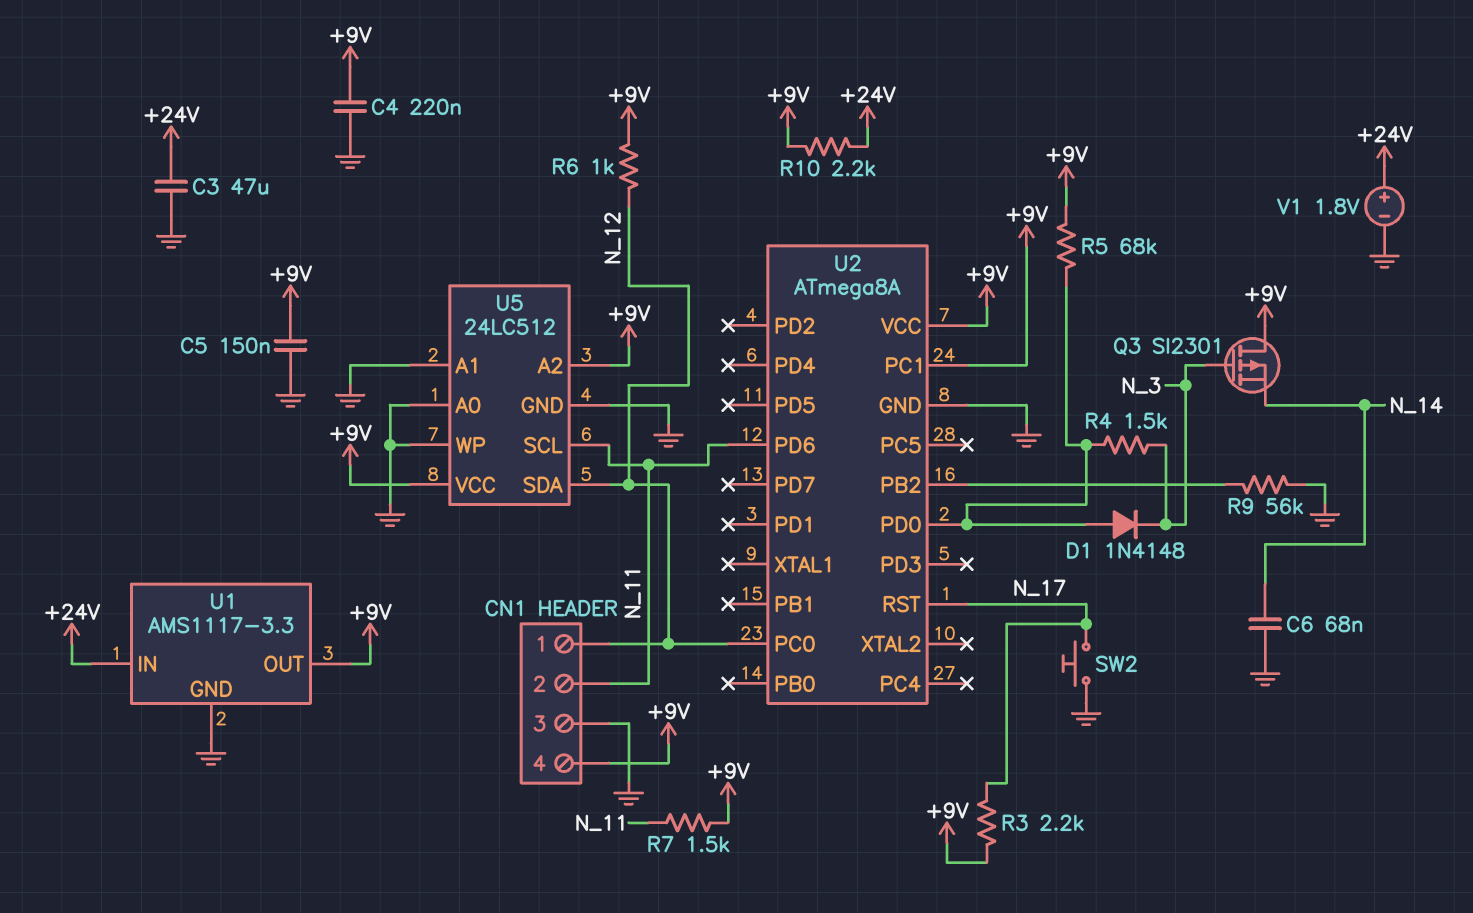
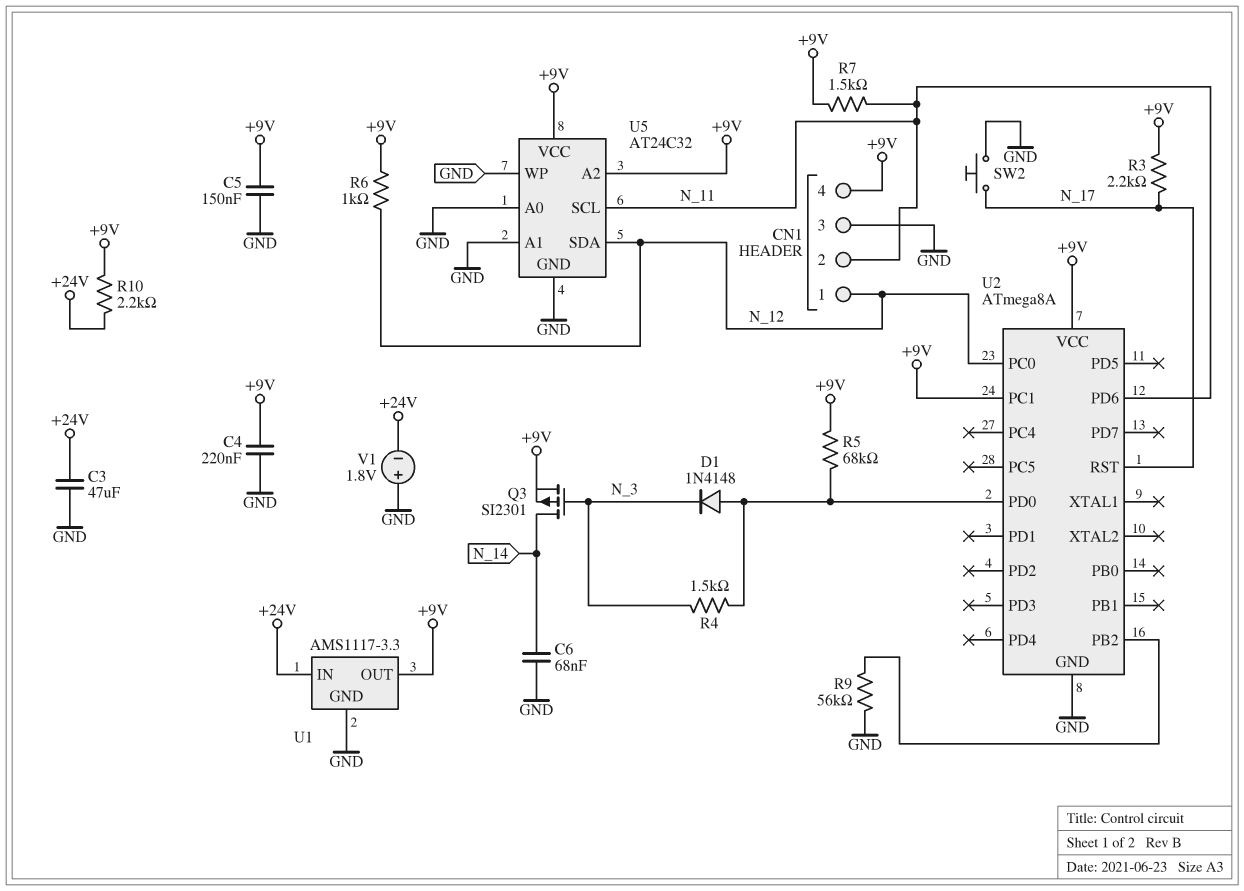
Q3: PMOS SI2301 (G N_3, D +9V, S N_14) -> PMOS SI2301 (G N_3, D N_14, S +9V)
U5: 24LC512 -> AT24C32
V1: 1.8V (plus +24V, minus GND) -> 1.8V (plus GND, minus +24V)

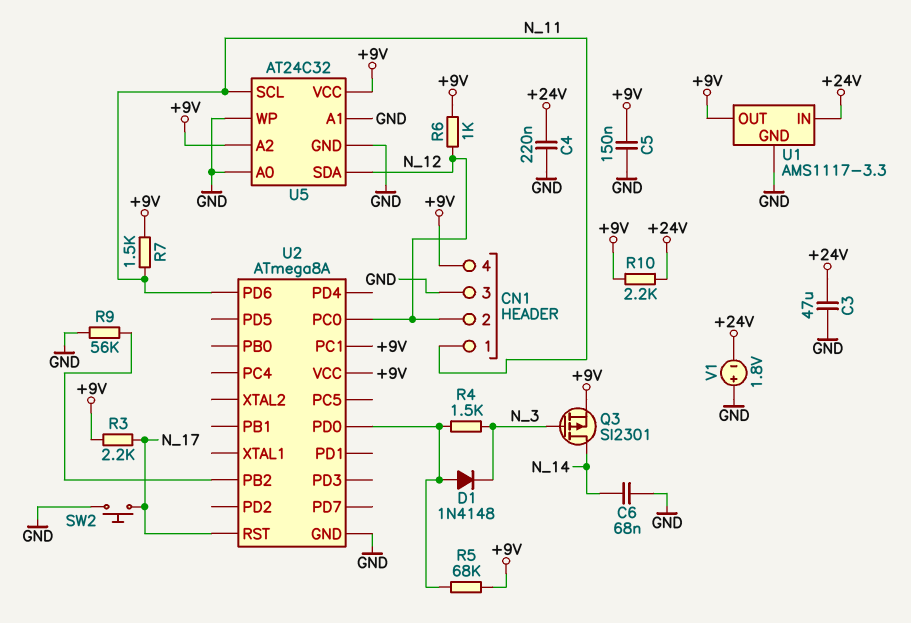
C4: 220nF (+9V, GND) -> 220nF (+24V, GND)
CN1 pin 1: N_12 -> N_11
CN1 pin 2: N_11 -> N_12

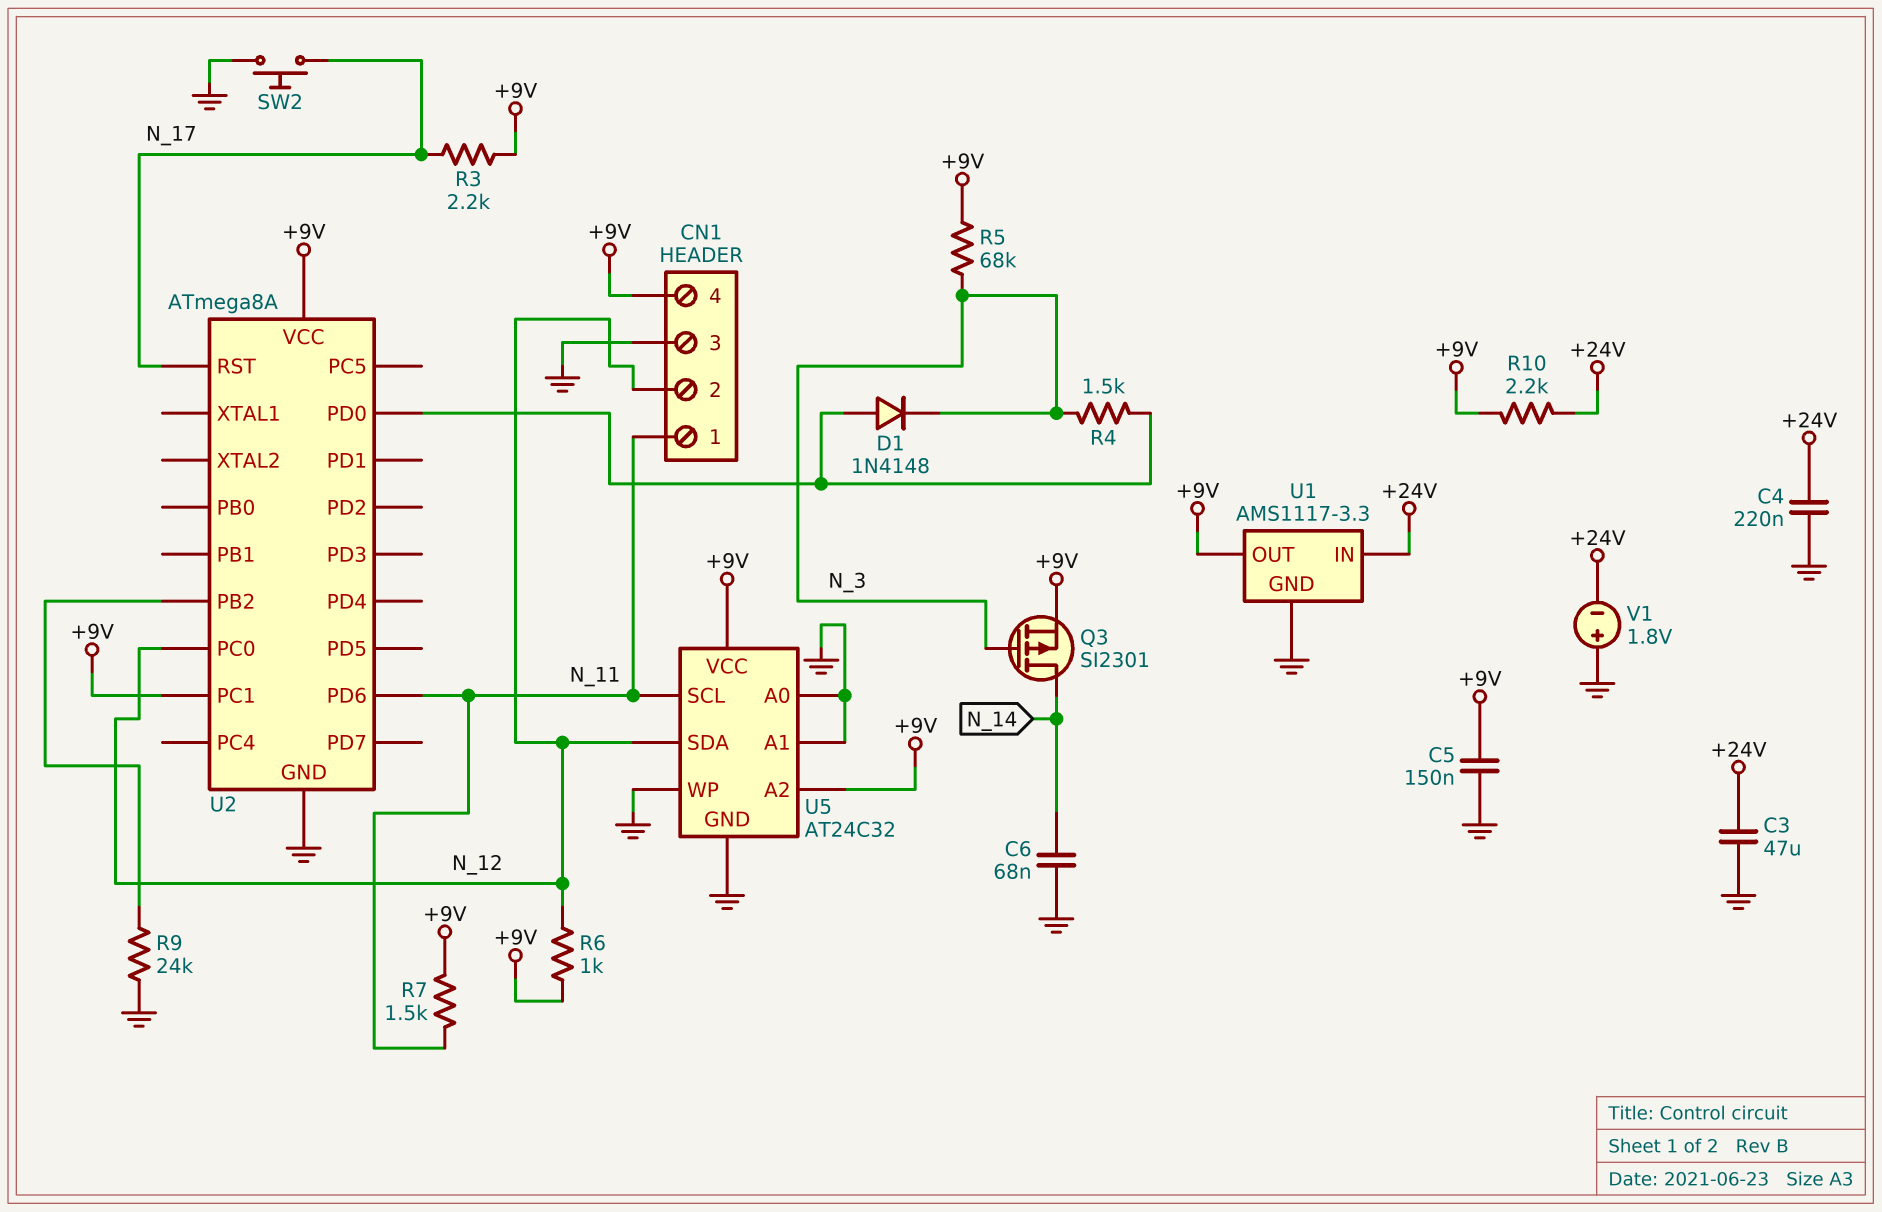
R5: 68k (+9V, U2/PD0) -> 68k (+9V, N_3)
R9: 56k (GND, U2/PB2) -> 24k (GND, U2/PB2)

